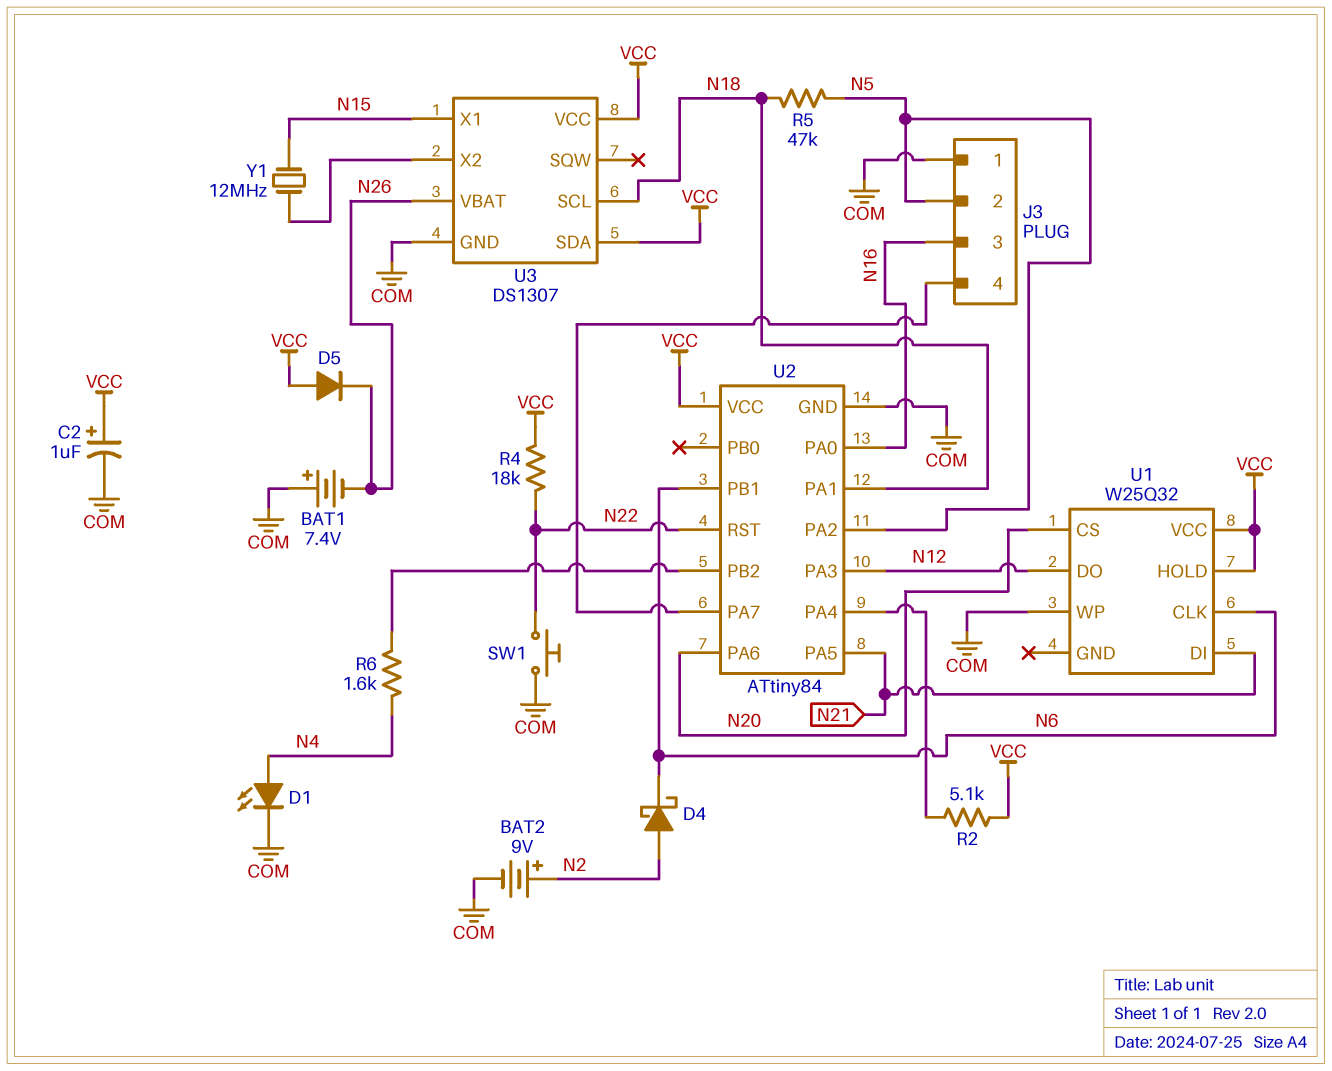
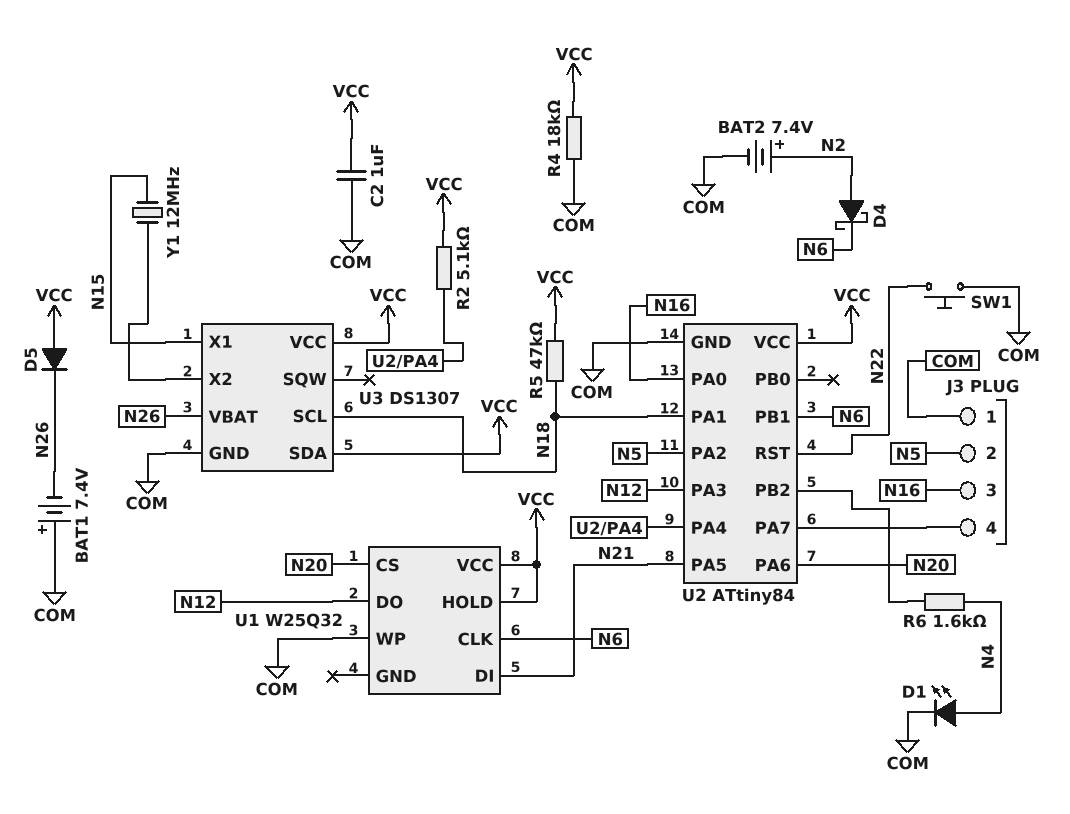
BAT2: 9V (plus N2, minus COM) -> 7.4V (plus N2, minus COM)
C2: 1uF (plus VCC, minus COM) -> 1uF (COM, VCC)
R4: 18k (N22, VCC) -> 18k (COM, VCC)
R5: 47k (N5, N18) -> 47k (N18, VCC)

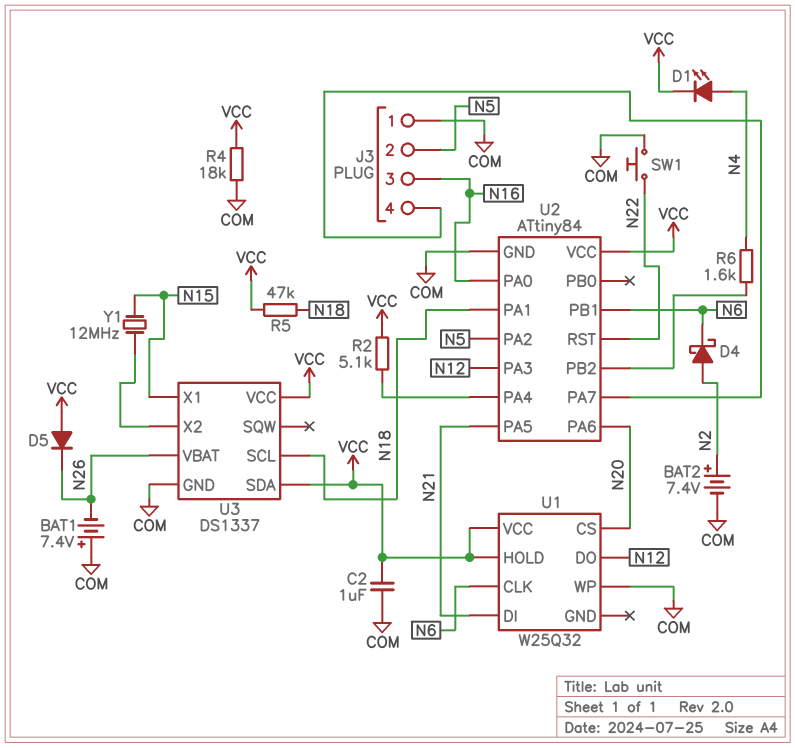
D1: LED (A N4, K COM) -> LED (A N4, K VCC)
U3: DS1307 -> DS1337

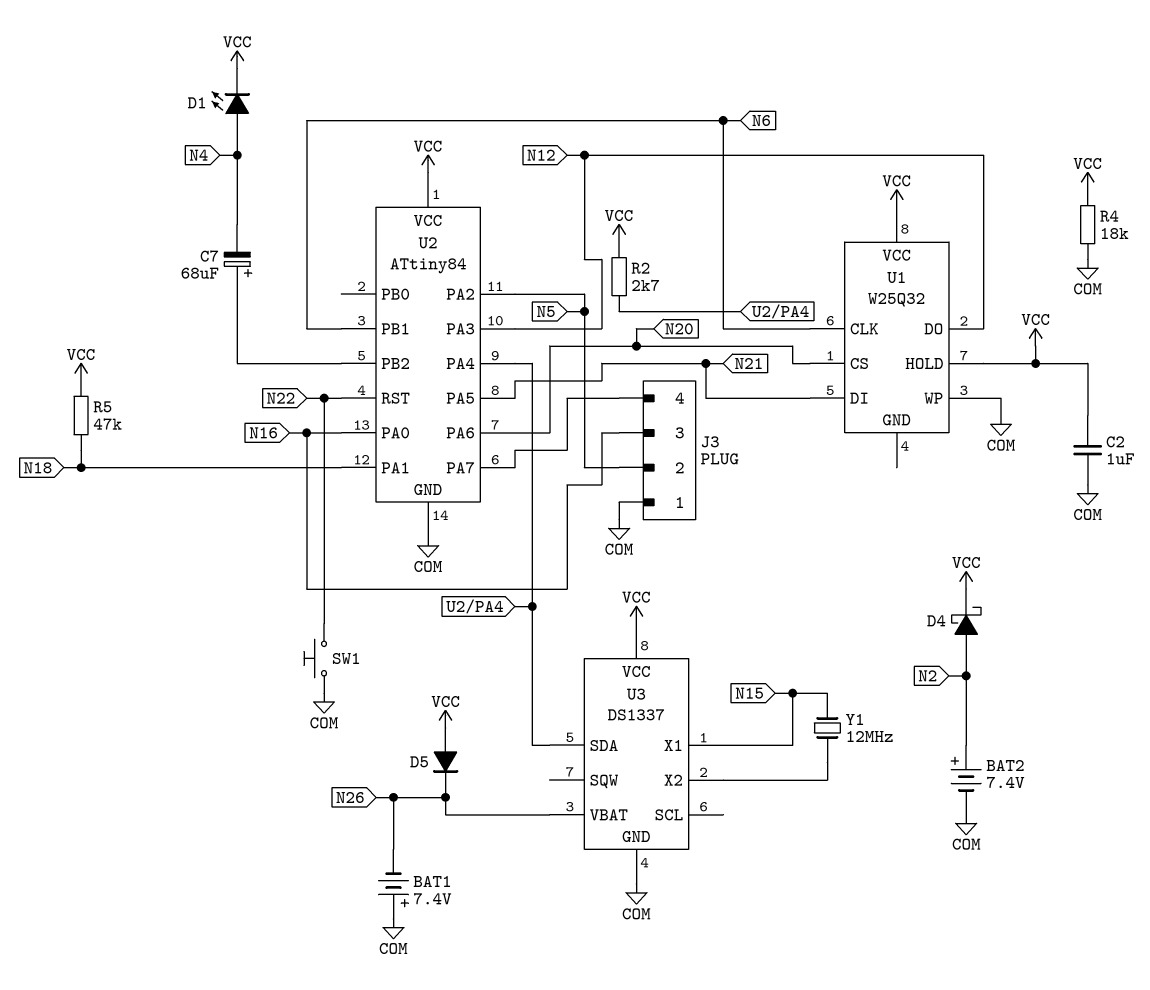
C7: none -> 68uF (plus U2/PB2, minus N4)
D4: schottky (A N2, K N6) -> schottky (A N2, K VCC)
R2: 5.1k (U2/PA4, VCC) -> 2.7k (U2/PA4, VCC)
R6: 1.6k (N4, U2/PB2) -> none
U3 pin SCL: N18 -> none
U3 pin SDA: VCC -> U2/PA4

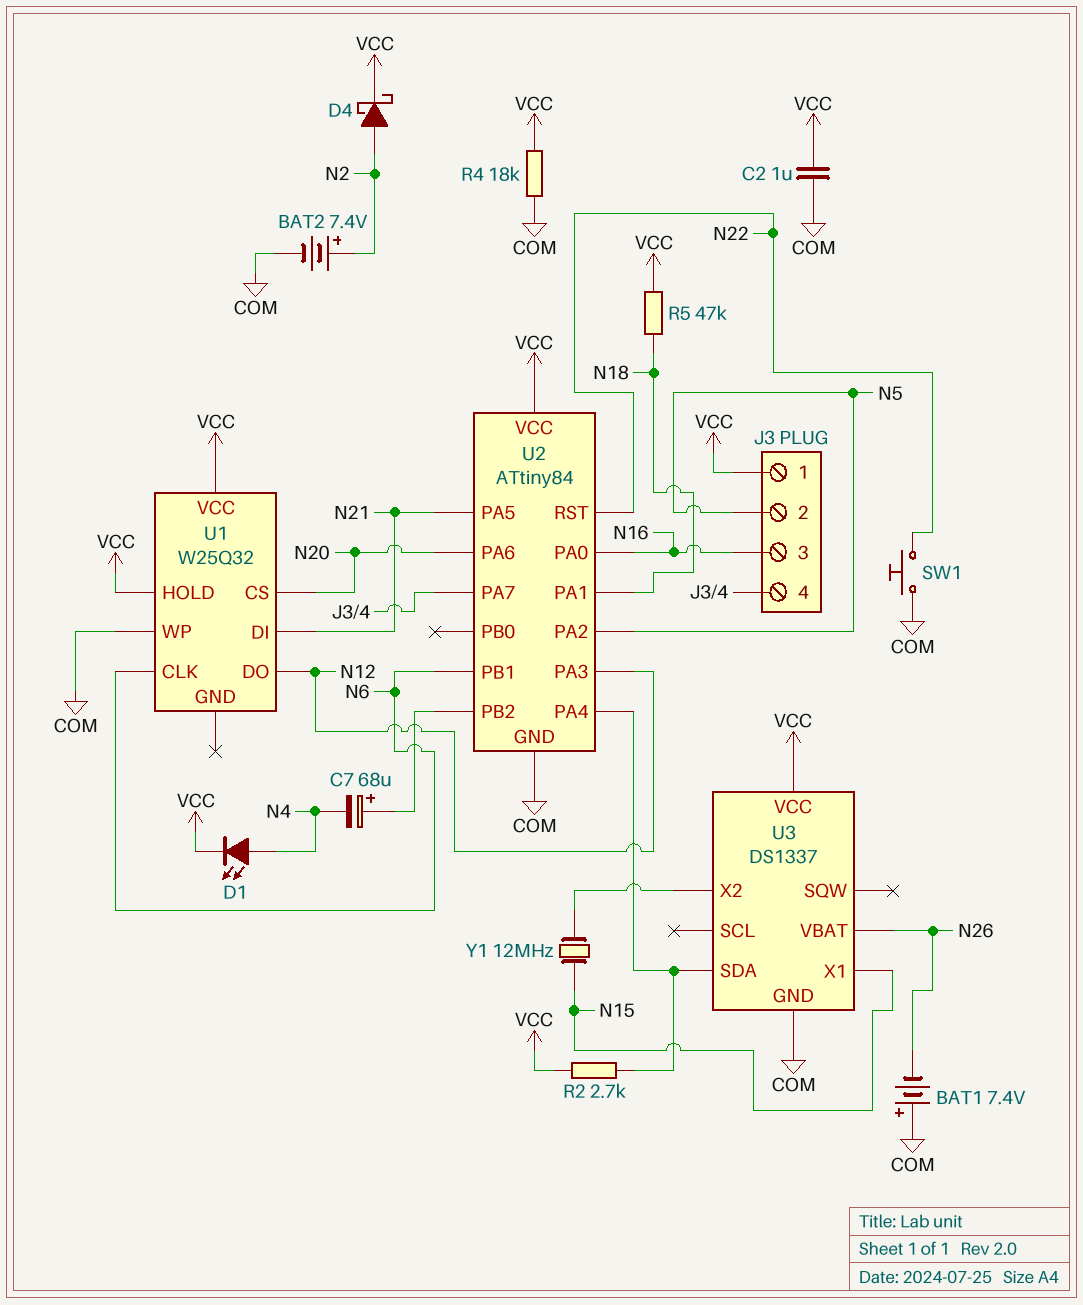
D5: diode (A VCC, K N26) -> none
J3 pin 1: COM -> VCC

